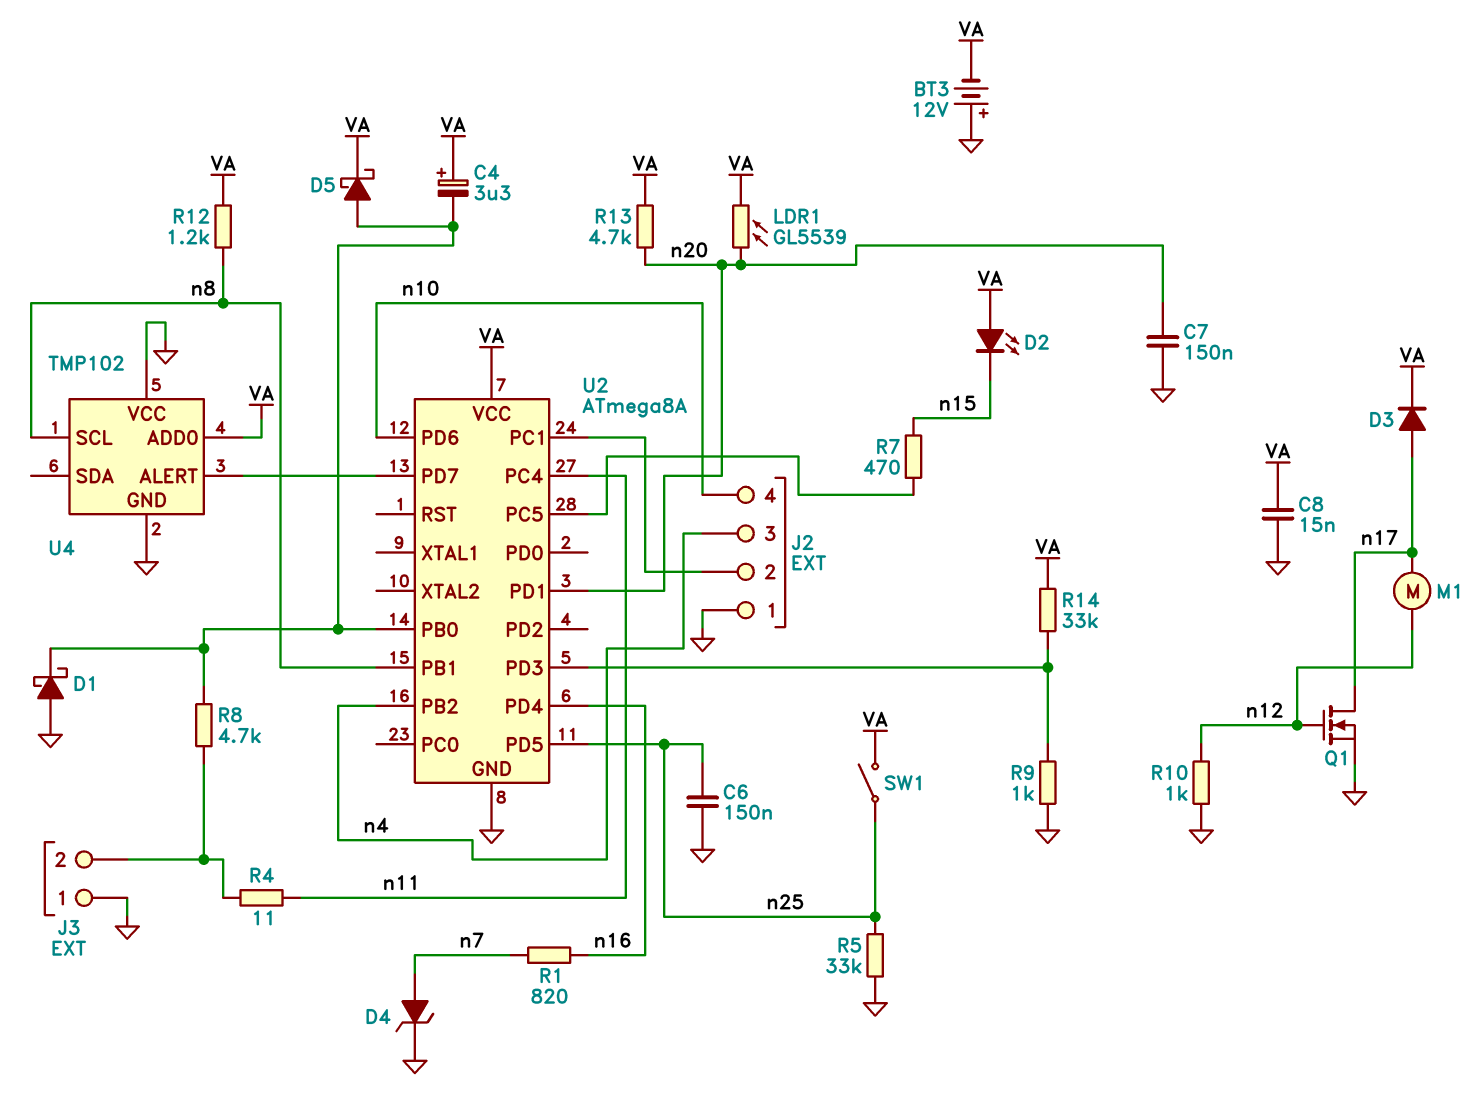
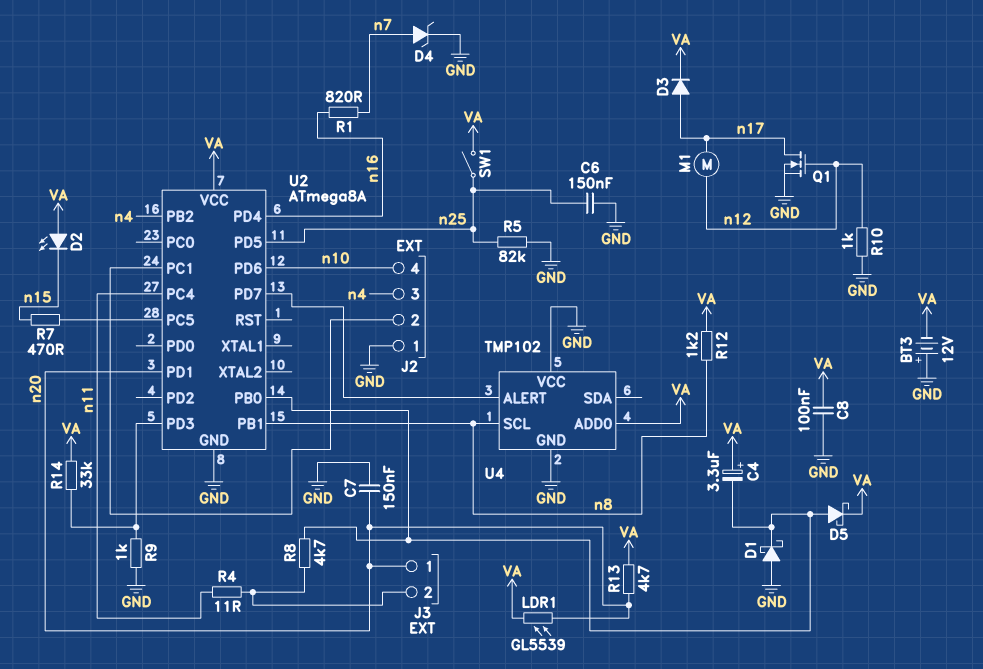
C8: 15nF (GND, VA) -> 100nF (GND, VA)
J3 pin 1: GND -> n20
R5: 33k (GND, n25) -> 82k (GND, n25)

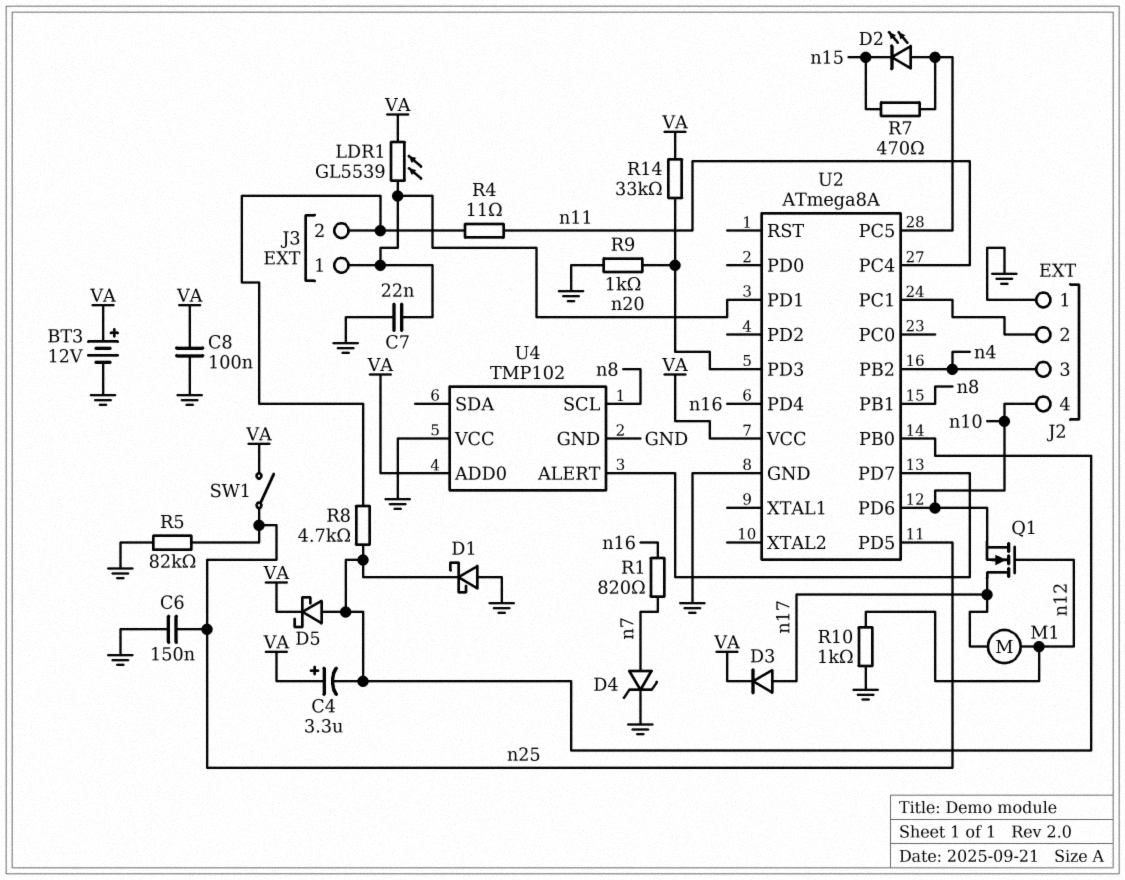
BT3: 12V (plus GND, minus VA) -> 12V (plus VA, minus GND)
C7: 150nF (GND, n20) -> 22nF (GND, n20)
D2: LED (A VA, K n15) -> LED (A U2/PC5, K n15)
Q1: NMOS (G n12, D n17, S GND) -> NMOS (G n12, D n17, S n10)
R12: 1.2k (VA, n8) -> none
R13: 4.7k (VA, n20) -> none

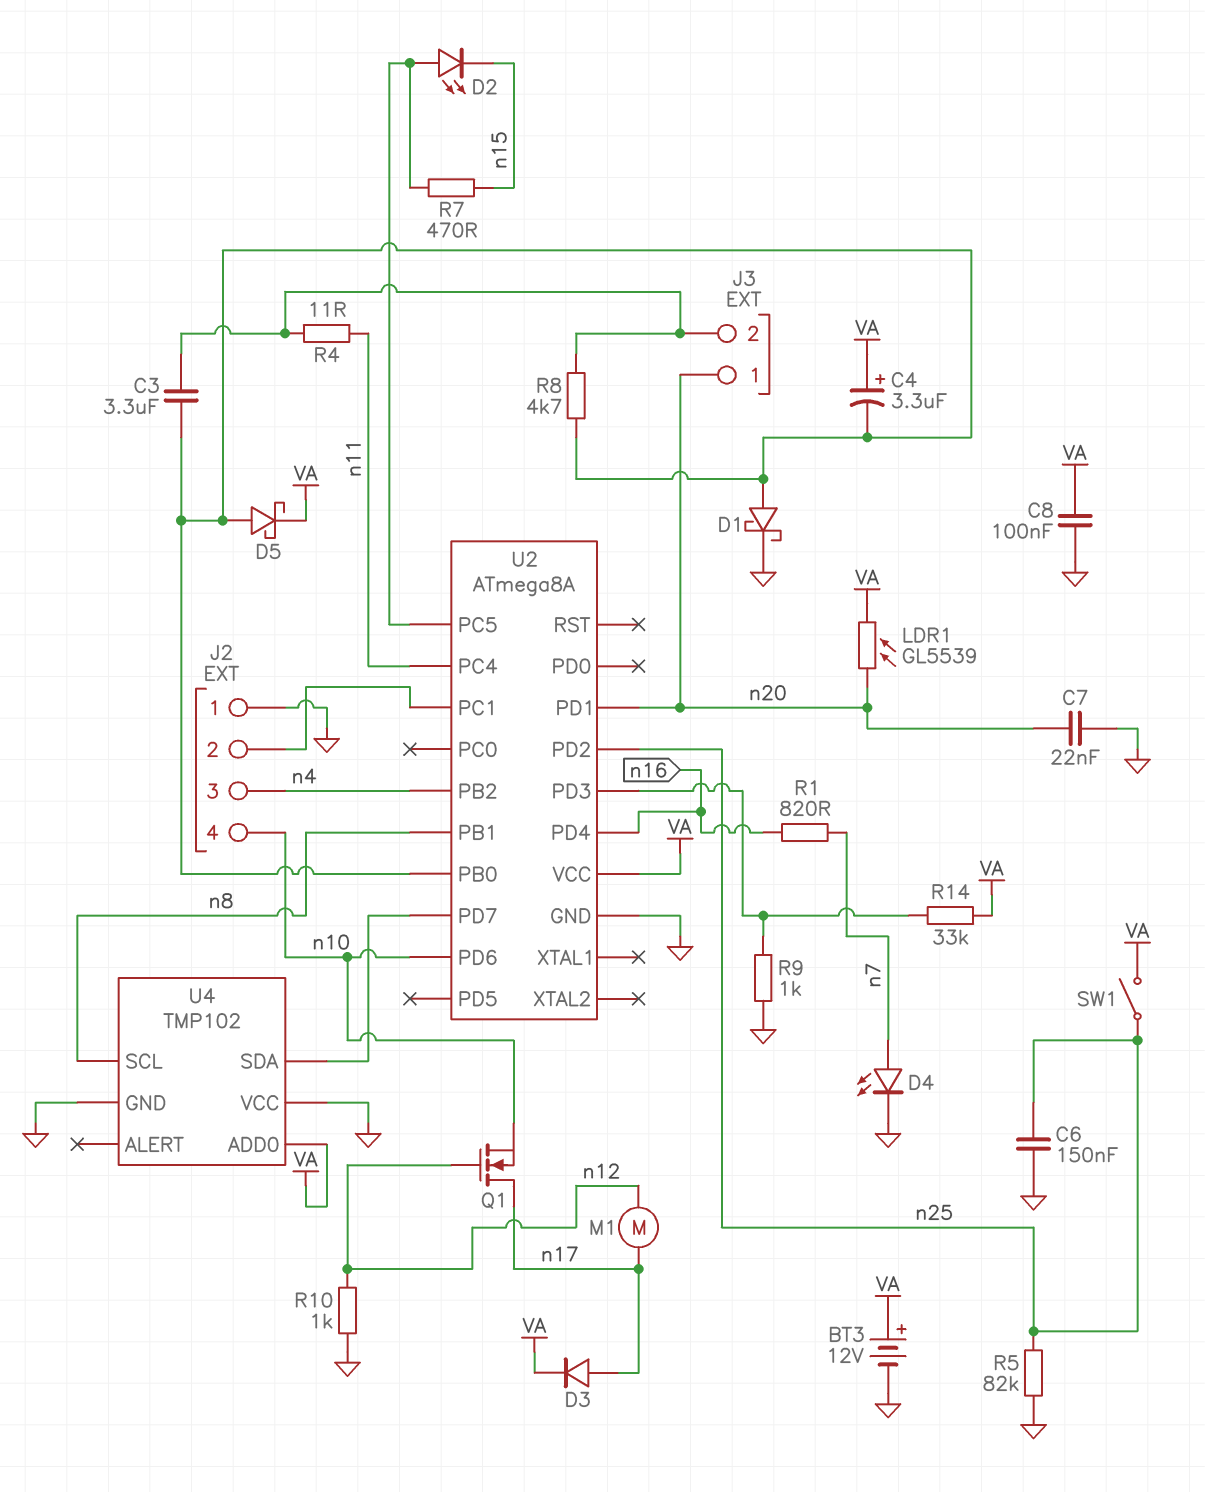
C3: none -> 3.3uF (J3/2, U2/PB0)
D1: schottky (A GND, K U2/PB0) -> schottky (A U2/PB0, K GND)
D4: zener (A n7, K GND) -> LED (A n7, K GND)
U2 pin PD2: none -> n25
U2 pin PD5: n25 -> none
U4 pin ALERT: U2/PD7 -> none
U4 pin SDA: none -> U2/PD7

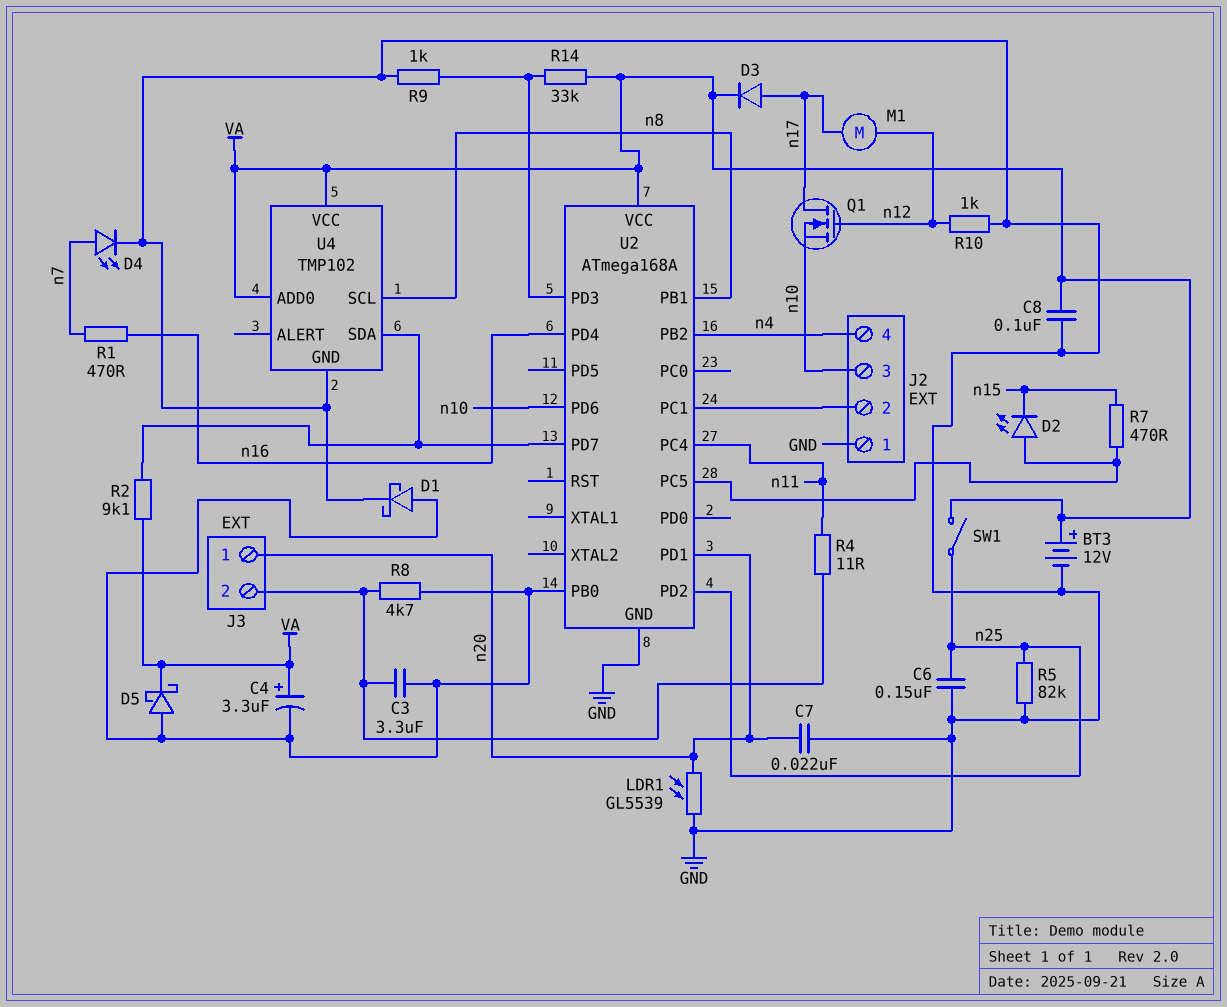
J2 pin 3: n4 -> n10
J2 pin 4: n10 -> n4
LDR1: GL5539 (VA, n20) -> GL5539 (GND, n20)
R1: 820 (n7, n16) -> 470 (n7, n16)
R2: none -> 9.1k (U2/PD7, VA)
U2: ATmega8A -> ATmega168A
U4 pin VCC: GND -> VA

